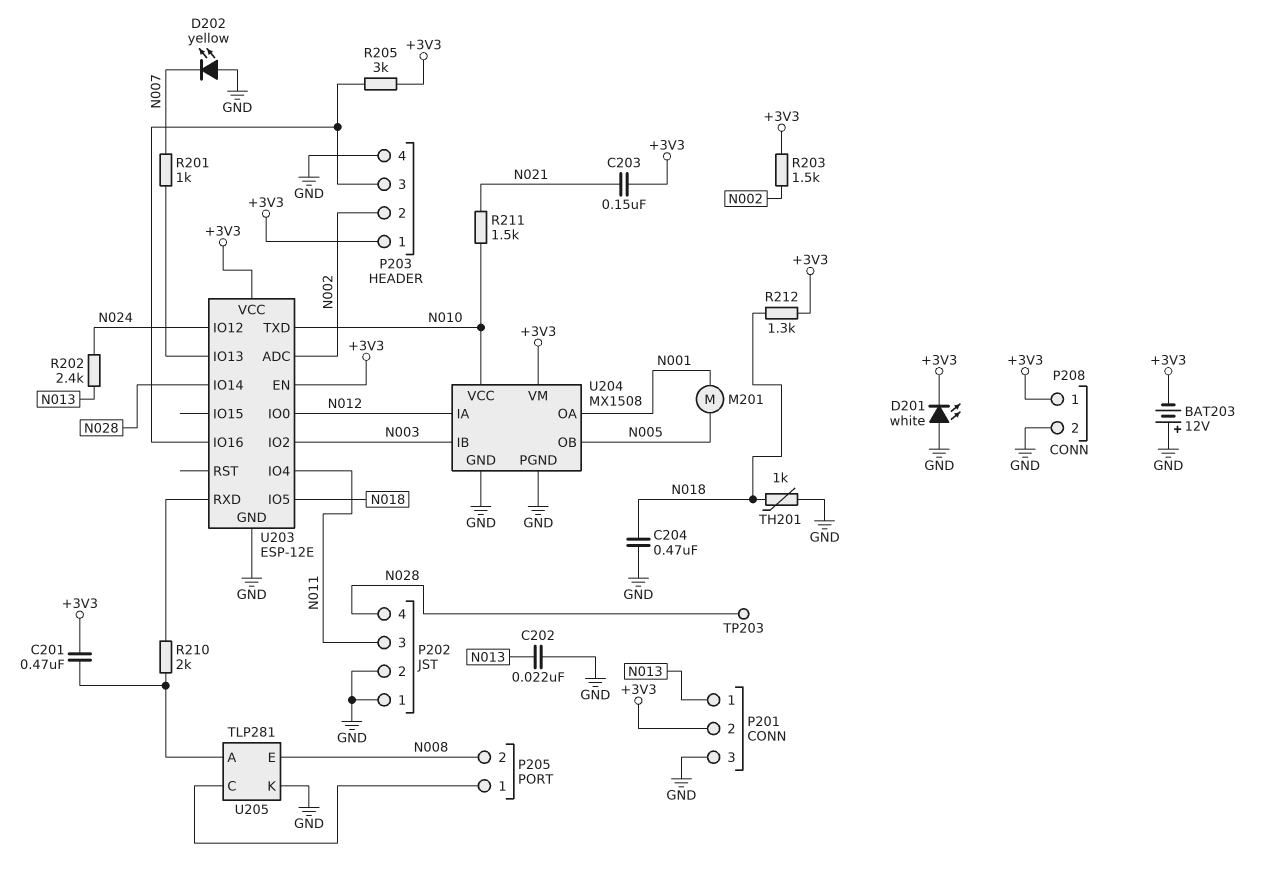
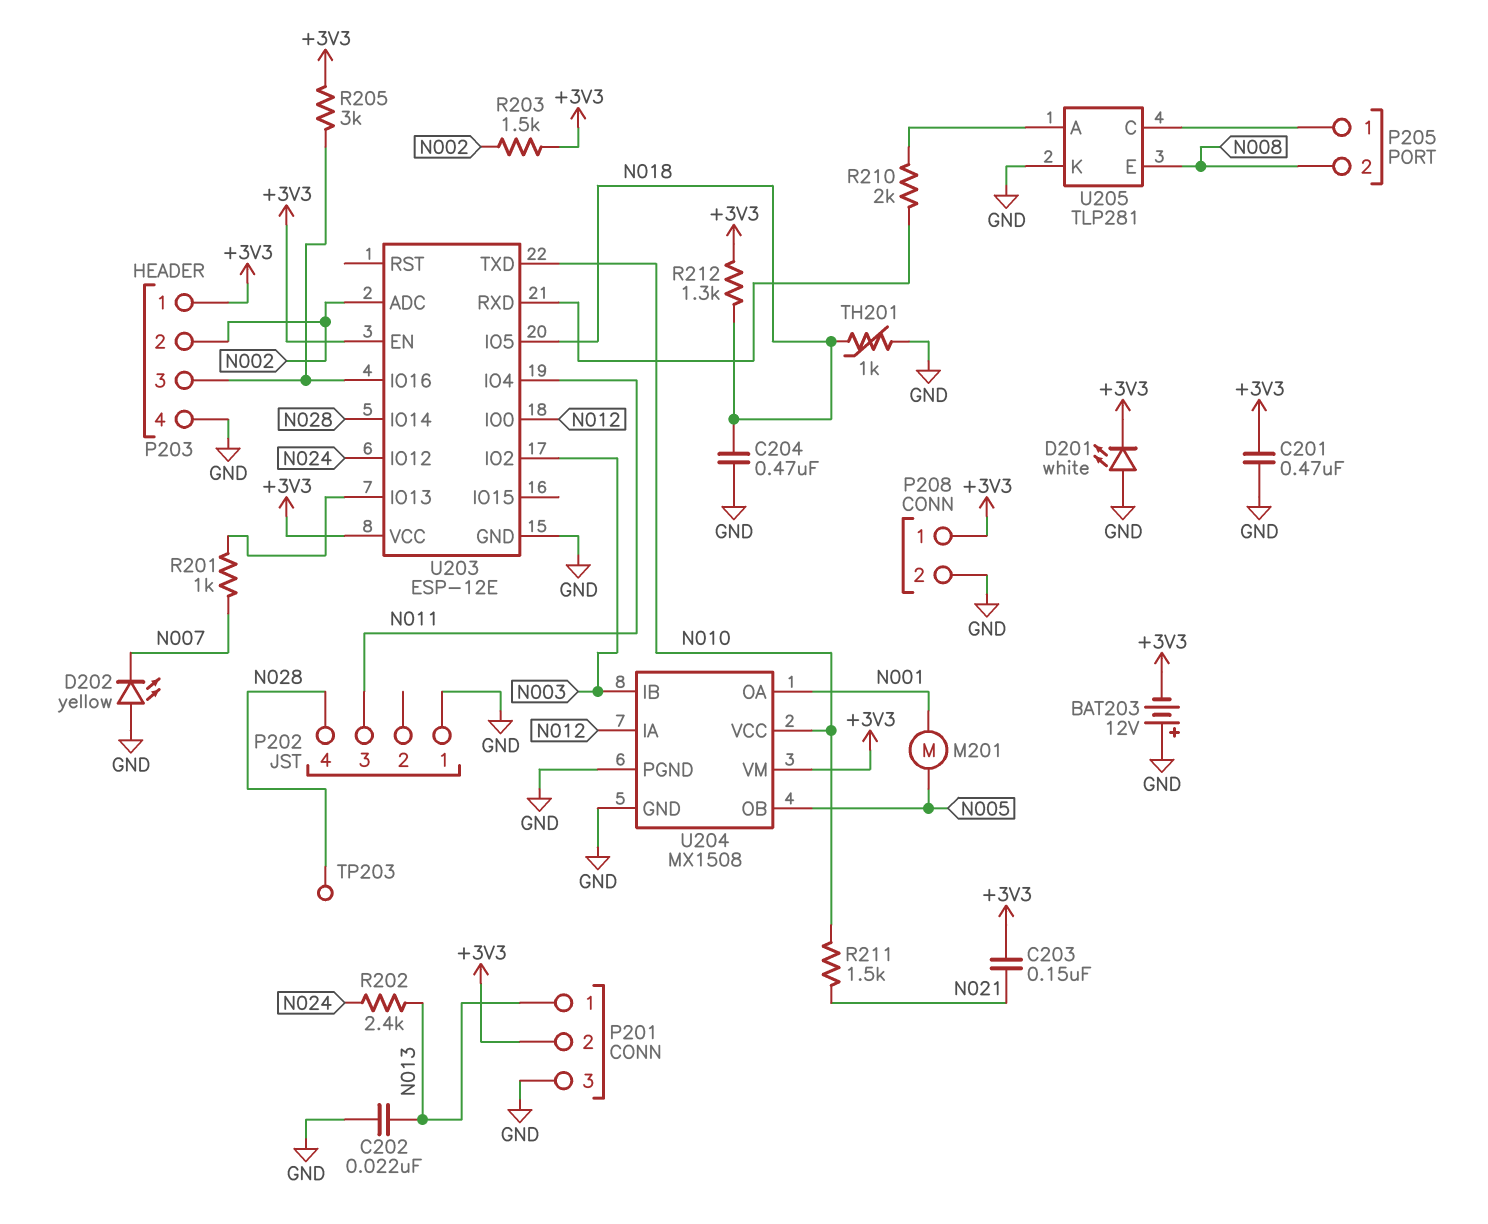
C201: 470nF (+3V3, U205/A) -> 470nF (+3V3, GND)
P202 pin 2: GND -> none

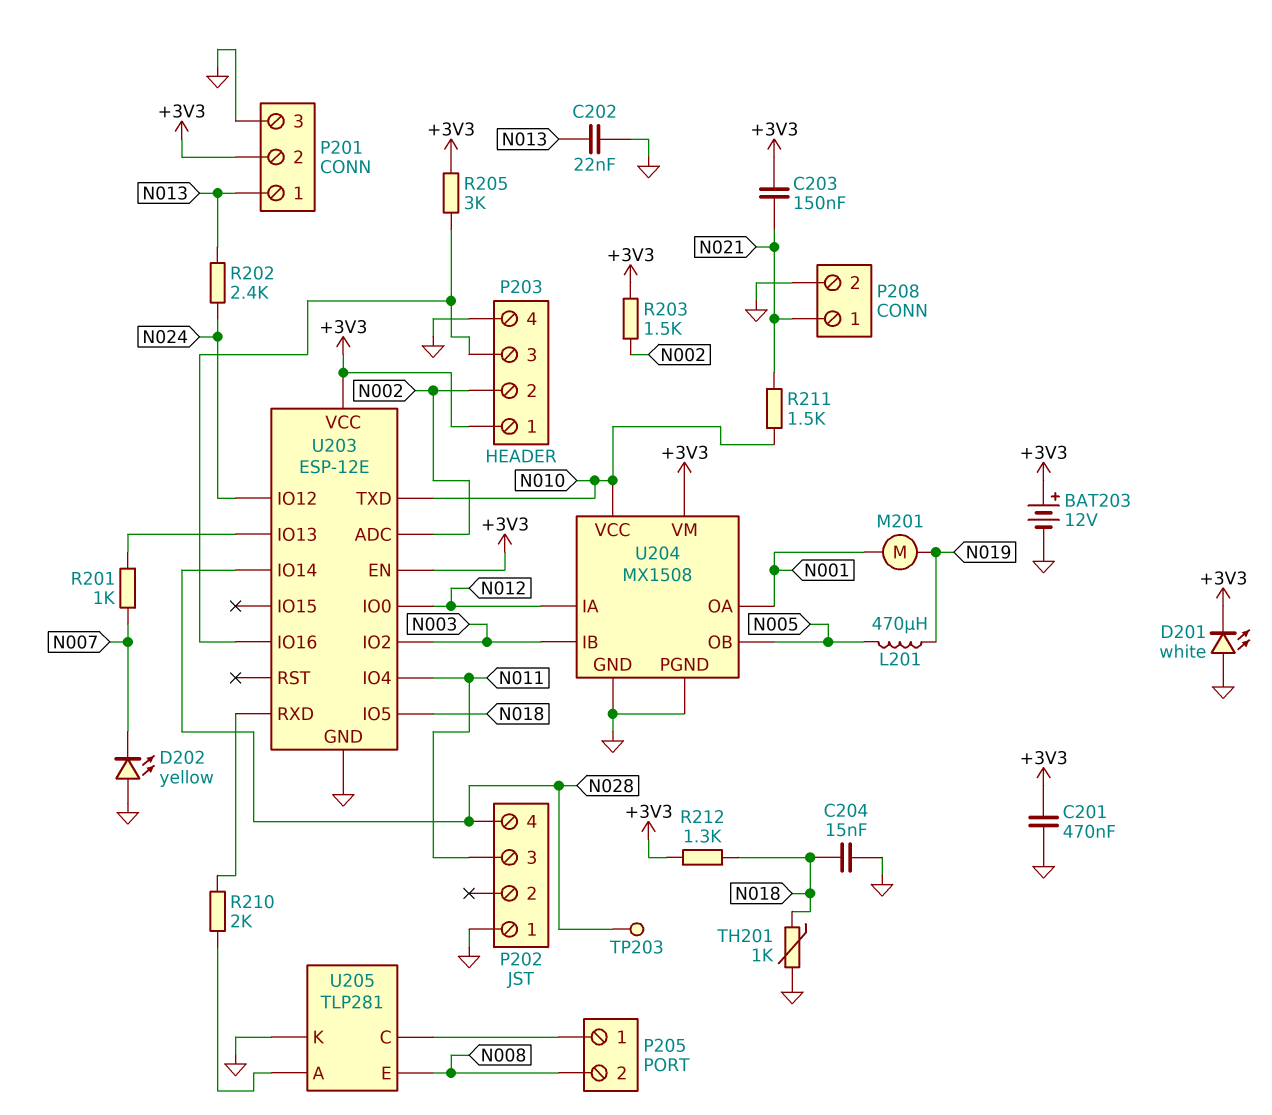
BAT203: 12V (plus GND, minus +3V3) -> 12V (plus +3V3, minus GND)
C204: 470nF (GND, N018) -> 15nF (GND, N018)
L201: none -> 470uH (N005, N019)
M201: motor (N001, N005) -> motor (N001, N019)
P208 pin 1: +3V3 -> N021

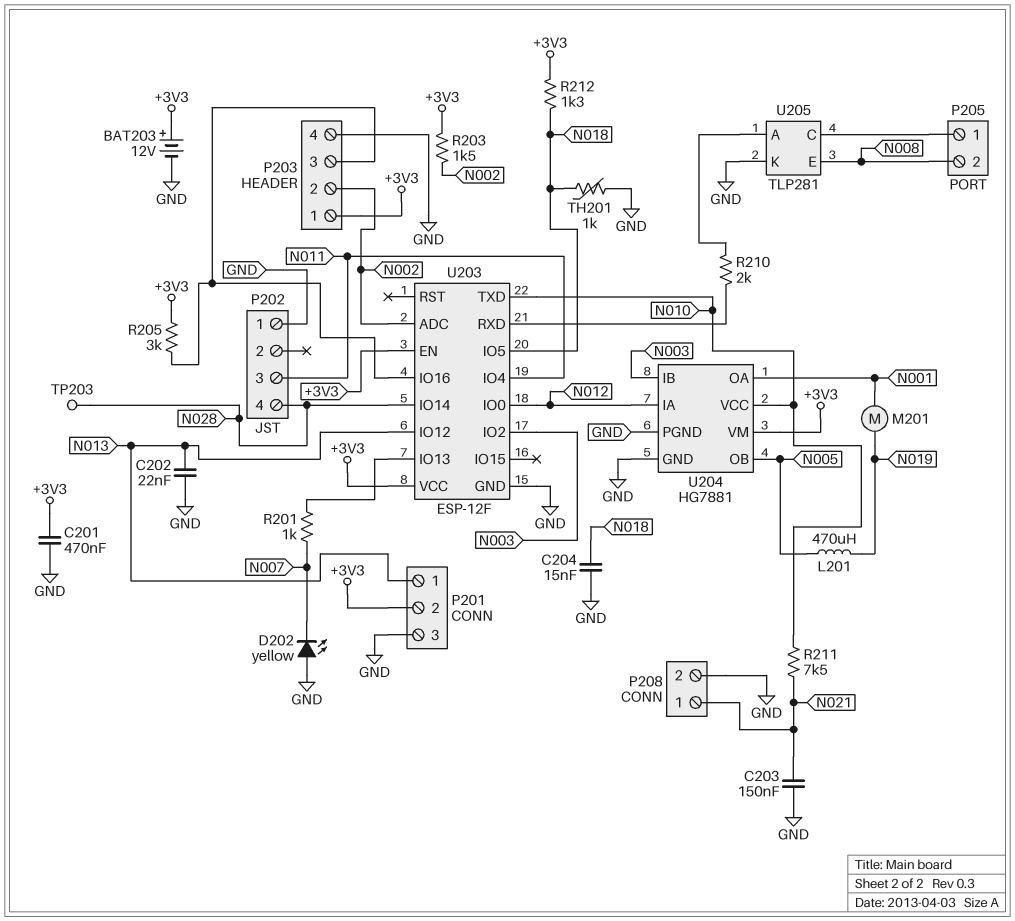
C203: 150nF (+3V3, N021) -> 150nF (GND, N021)
D201: LED white (A GND, K +3V3) -> none
R202: 2.4k (N013, N024) -> none
R211: 1.5k (N010, N021) -> 7.5k (N010, N021)
U203: ESP-12E -> ESP-12F
U203 pin IO12: N024 -> N013
U204: MX1508 -> HG7881

